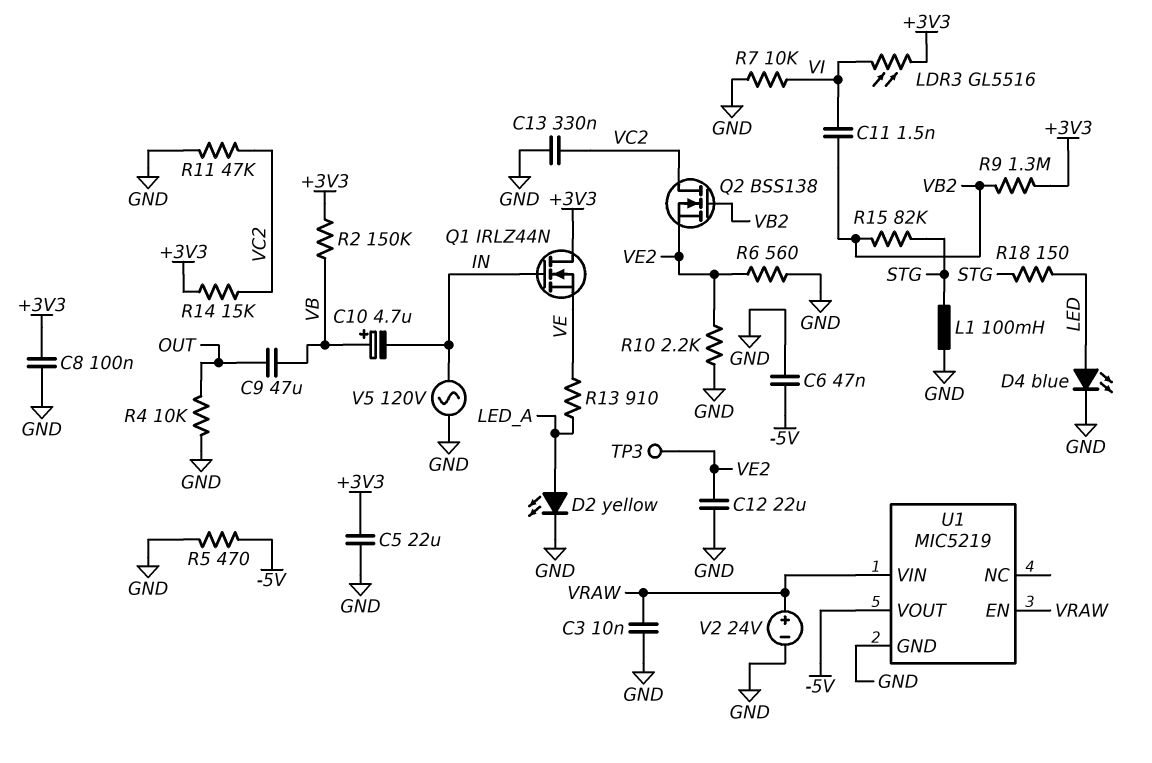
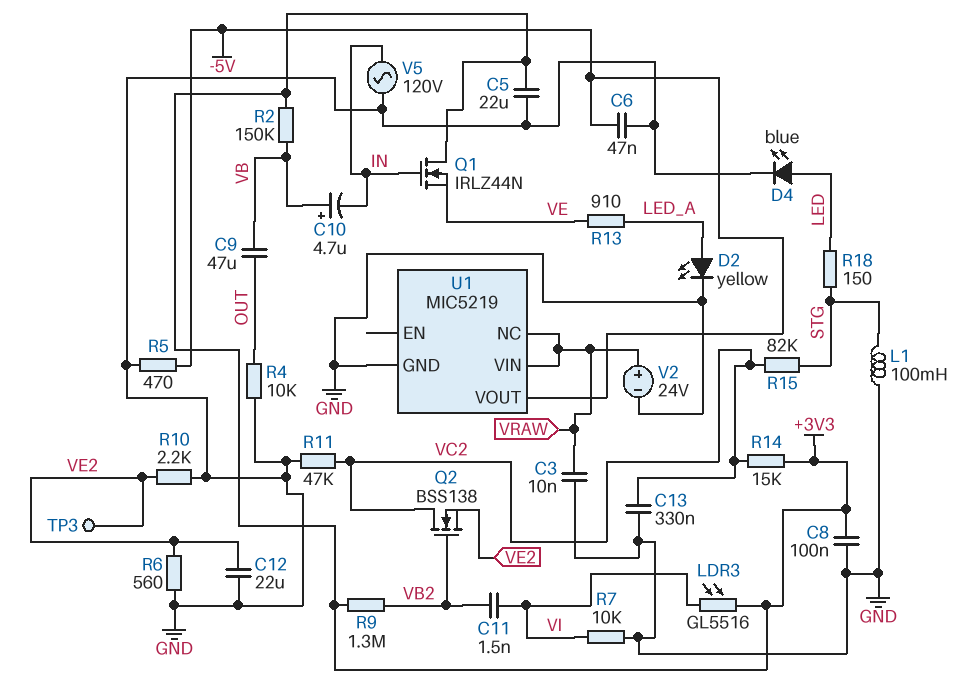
R15: 82k (STG, VB2) -> 82k (STG, VC2)
U1 pin EN: VRAW -> none
U1 pin NC: none -> VRAW

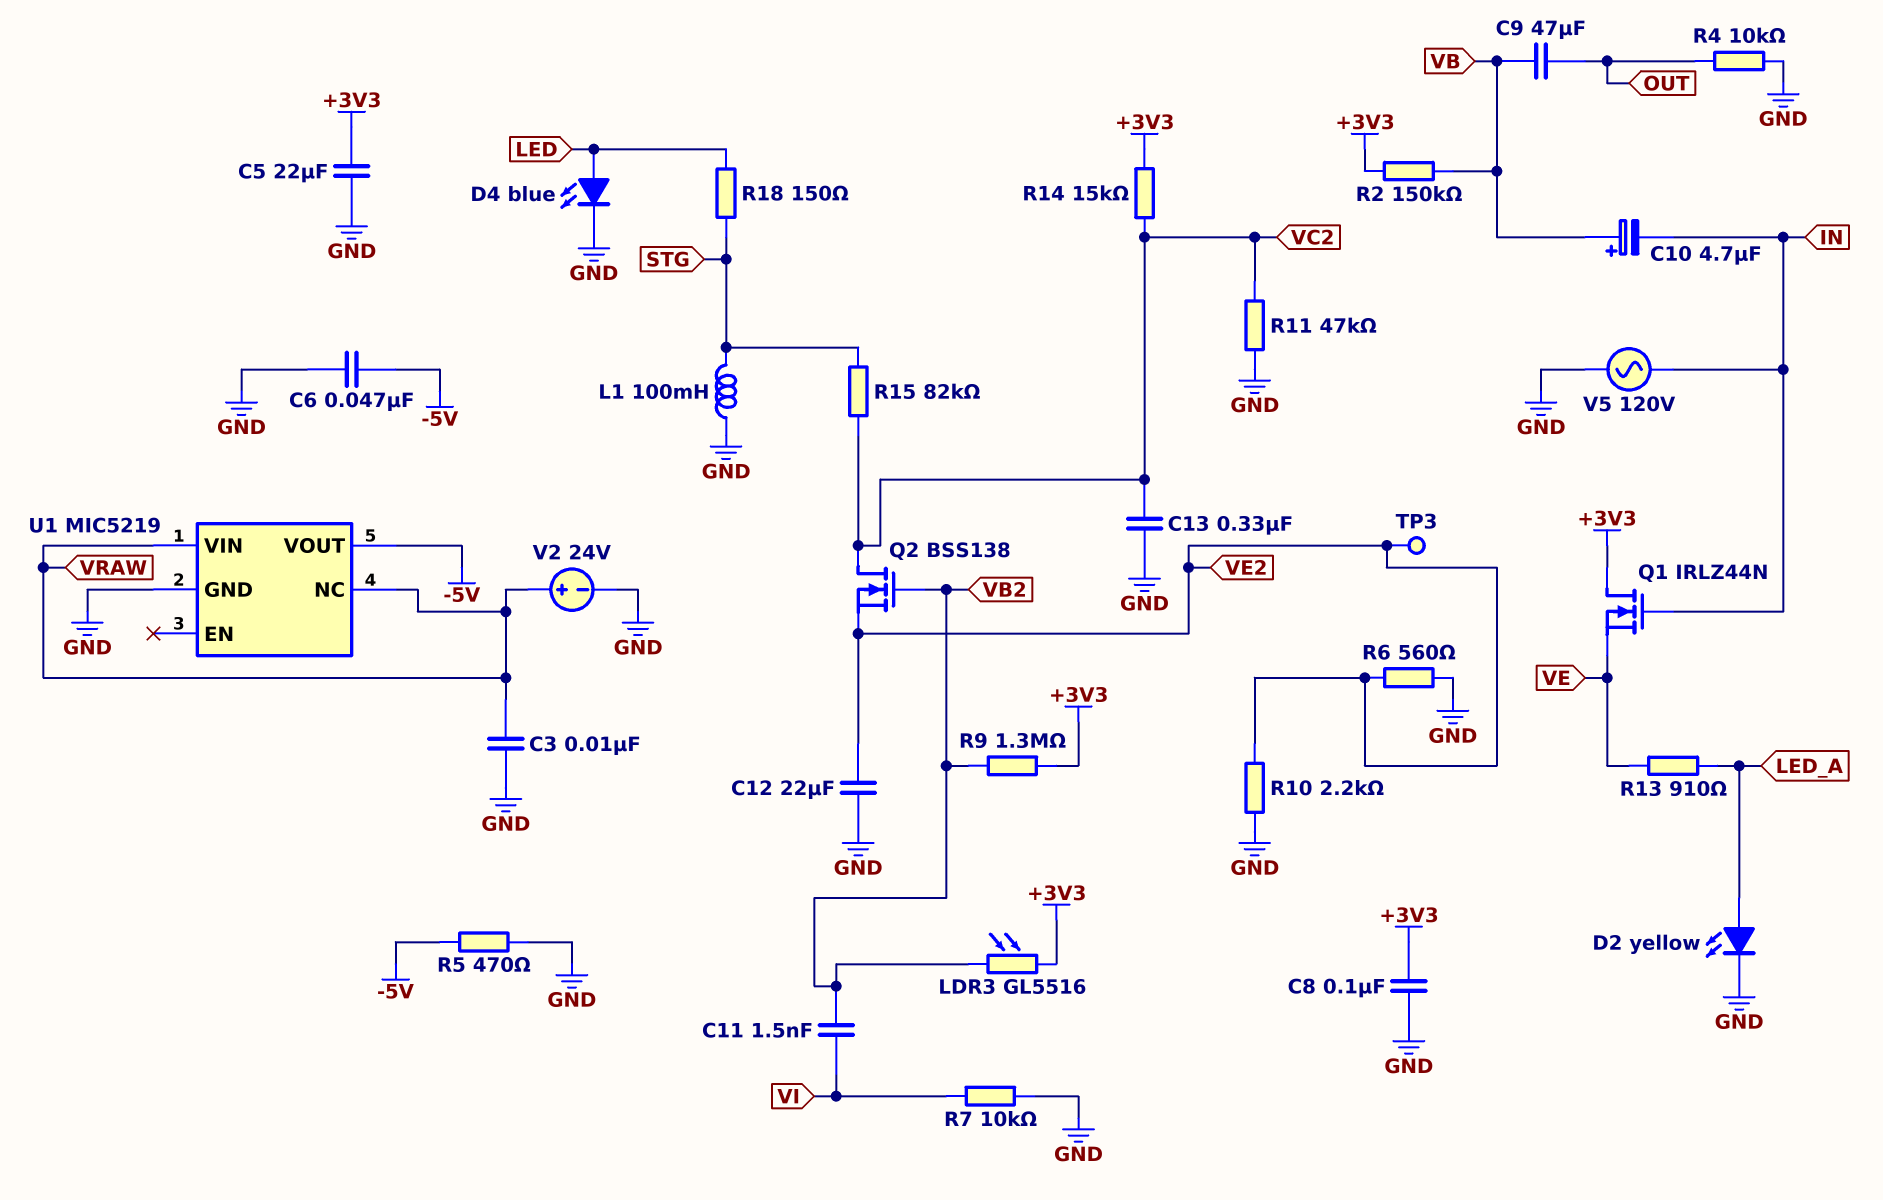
LDR3: GL5516 (+3V3, VI) -> GL5516 (+3V3, VB2)

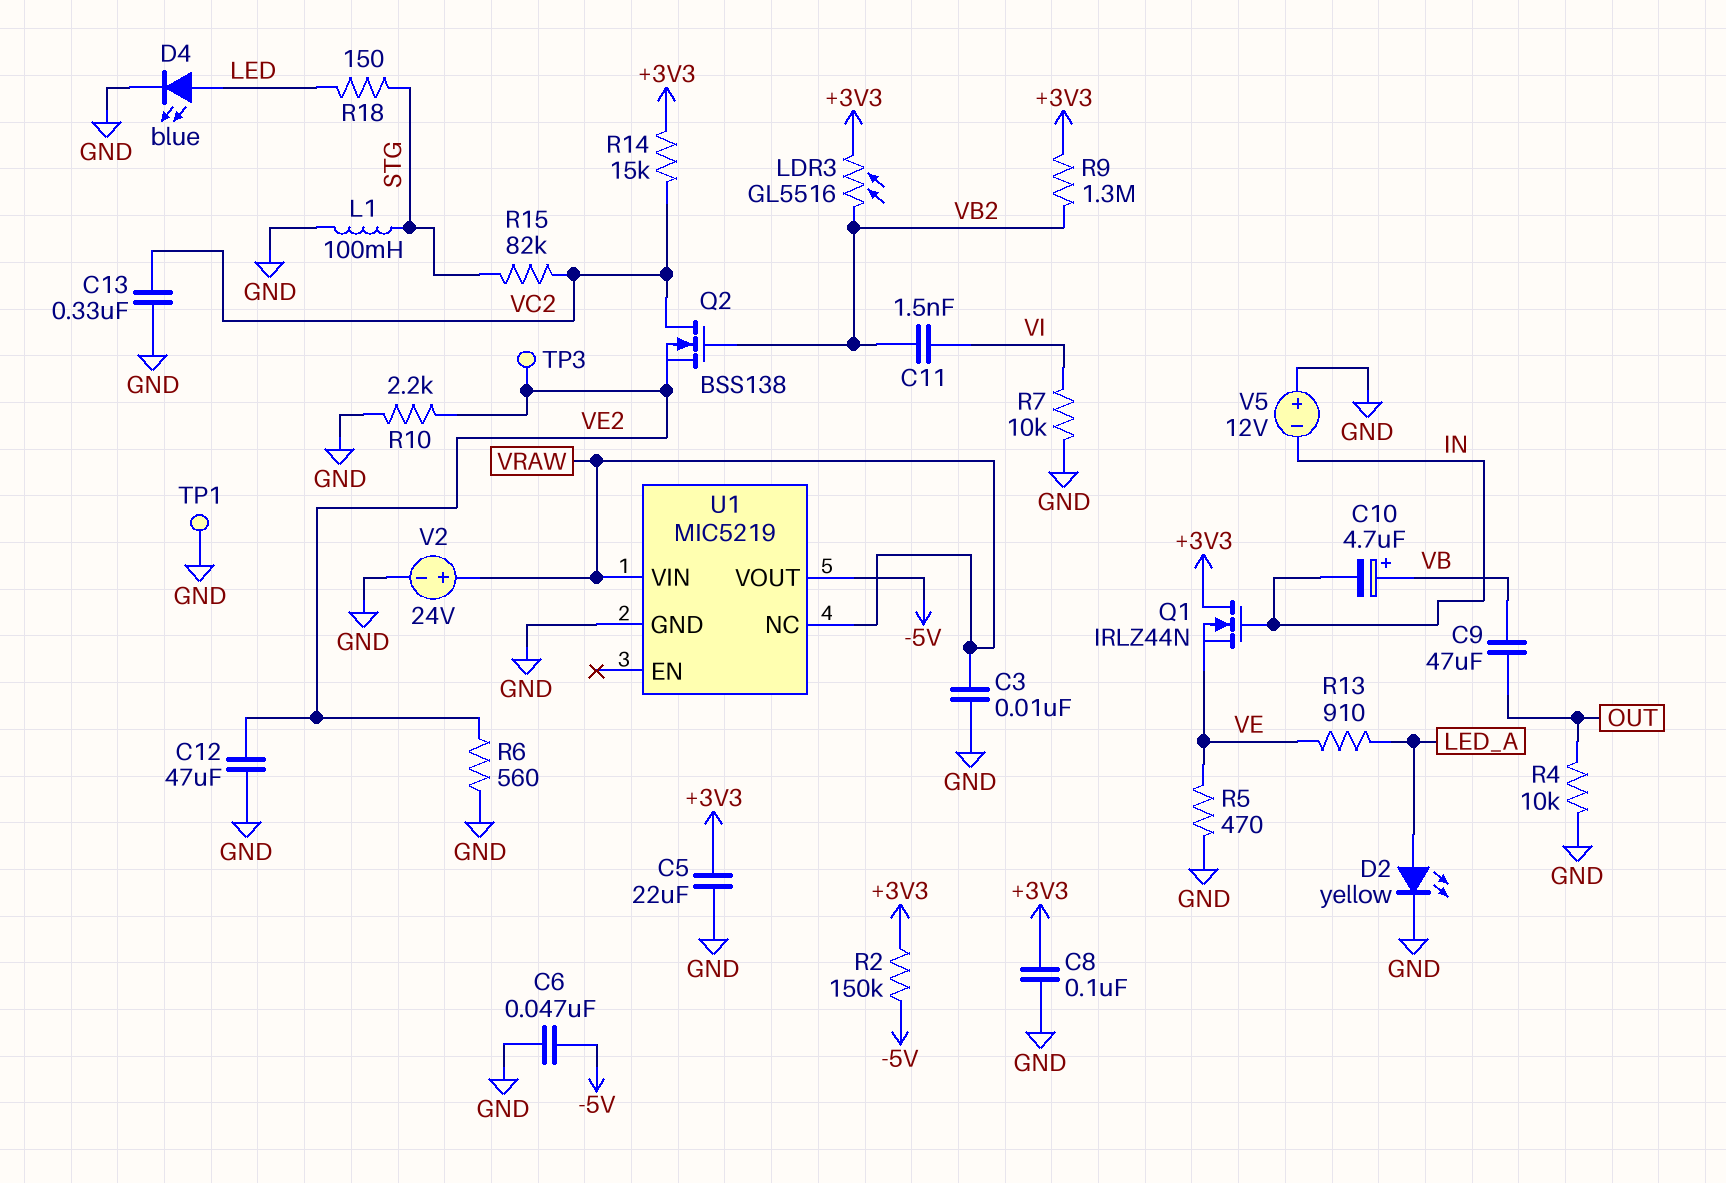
C12: 22uF (GND, VE2) -> 47uF (GND, VE2)
R2: 150k (+3V3, VB) -> 150k (+3V3, -5V)
R5: 470 (-5V, GND) -> 470 (GND, VE)
R11: 47k (GND, VC2) -> none
TP1: none -> test point (GND)
V5: AC 120V (GND, IN) -> 12V (plus GND, minus IN)

